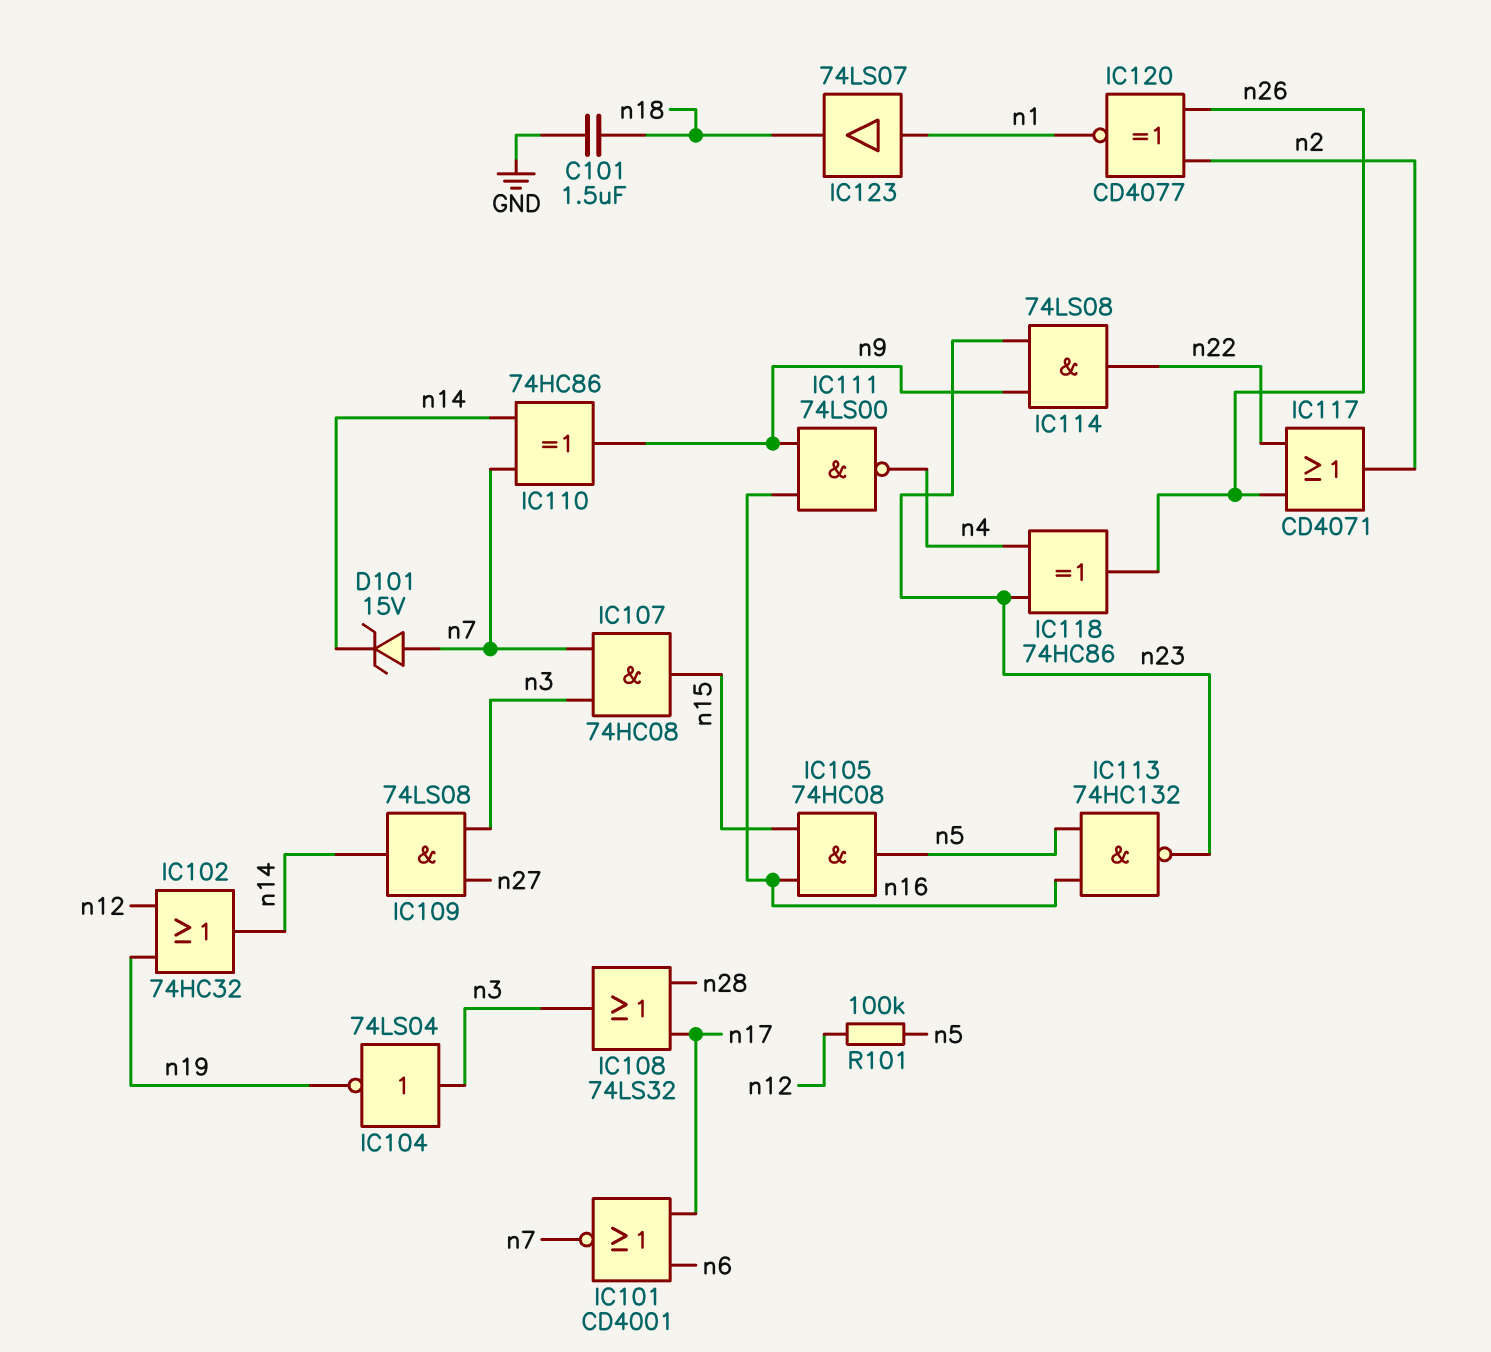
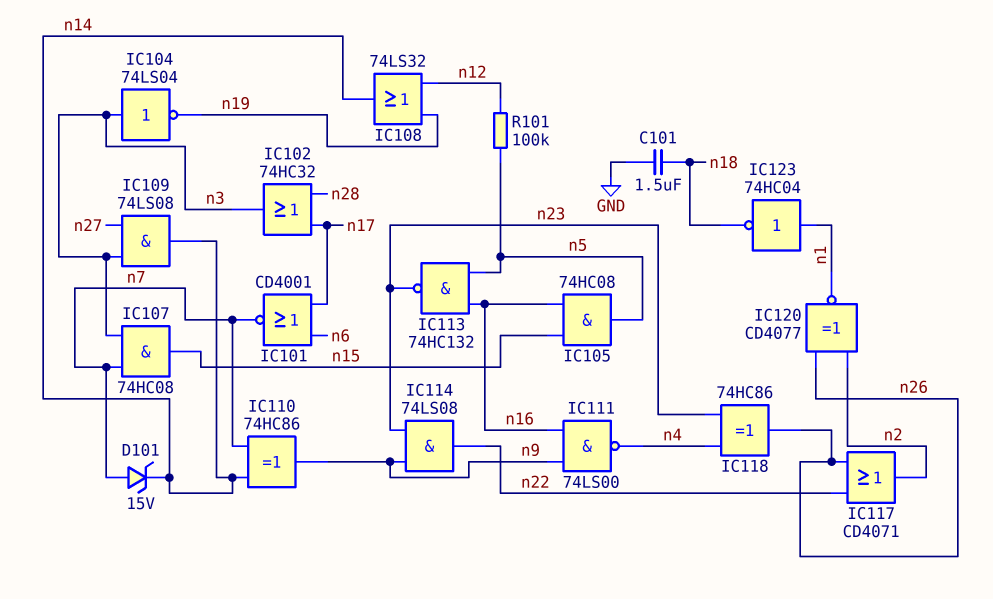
IC102: OR 74HC32 (in n12, in n19, out n14) -> OR 74HC32 (in n17, in n28, out n3)
IC108: OR 74LS32 (in n17, in n28, out n3) -> OR 74LS32 (in n12, in n19, out n14)
IC123: buffer 74LS07 (in n1, out n18) -> NOT 74HC04 (in n1, out n18)

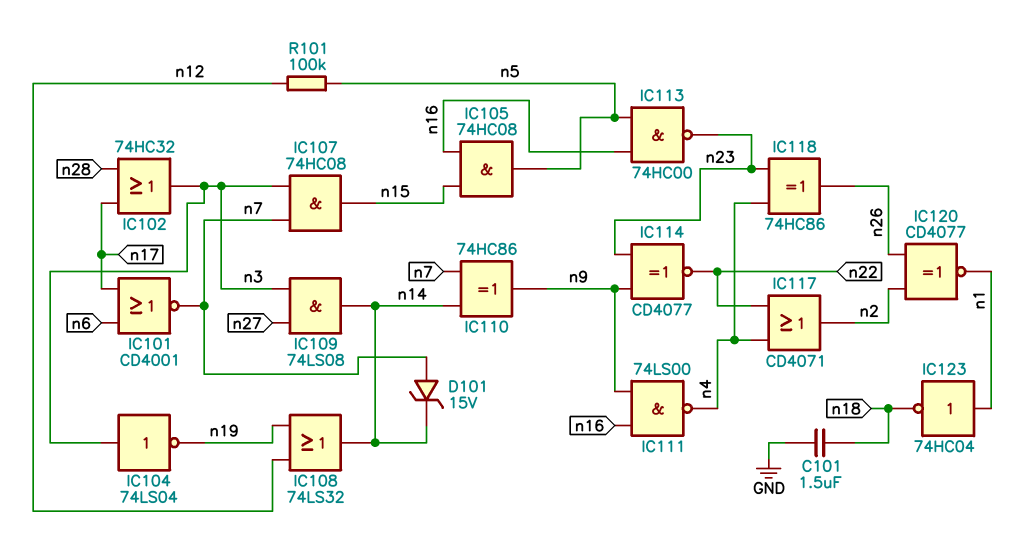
IC113: NAND 74HC132 (in n5, in n16, out n23) -> NAND 74HC00 (in n5, in n16, out n23)
IC114: AND 74LS08 (in n9, in n23, out n22) -> XNOR CD4077 (in n9, in n23, out n22)
IC117: OR CD4071 (in n22, in n26, out n2) -> OR CD4071 (in n4, in n22, out n2)

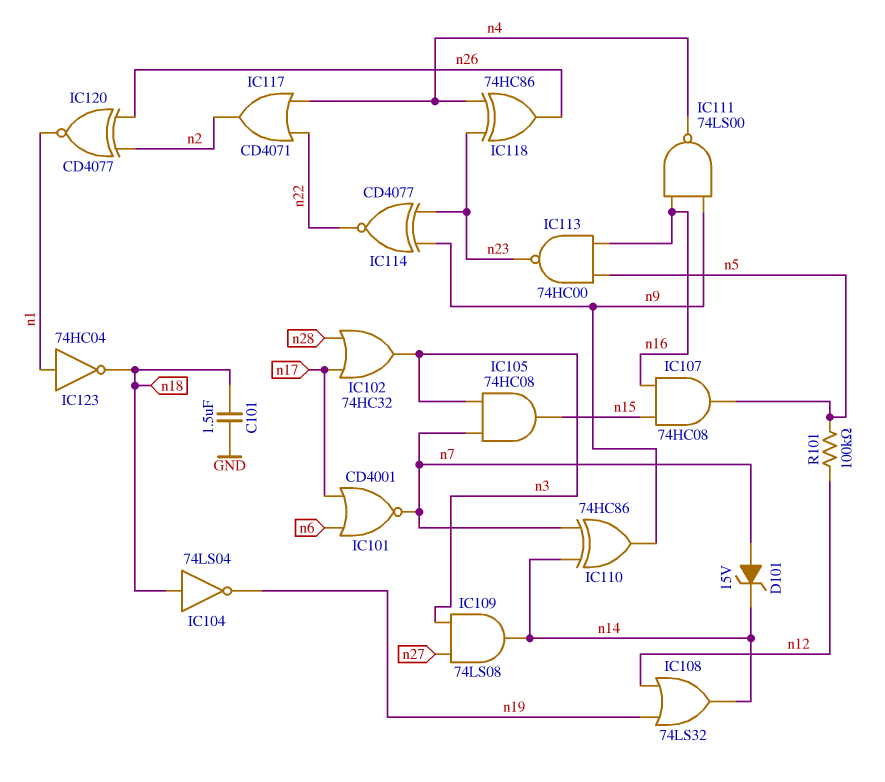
IC104: NOT 74LS04 (in n3, out n19) -> NOT 74LS04 (in n18, out n19)
IC105: AND 74HC08 (in n15, in n16, out n5) -> AND 74HC08 (in n3, in n7, out n15)
IC107: AND 74HC08 (in n3, in n7, out n15) -> AND 74HC08 (in n15, in n16, out n5)

